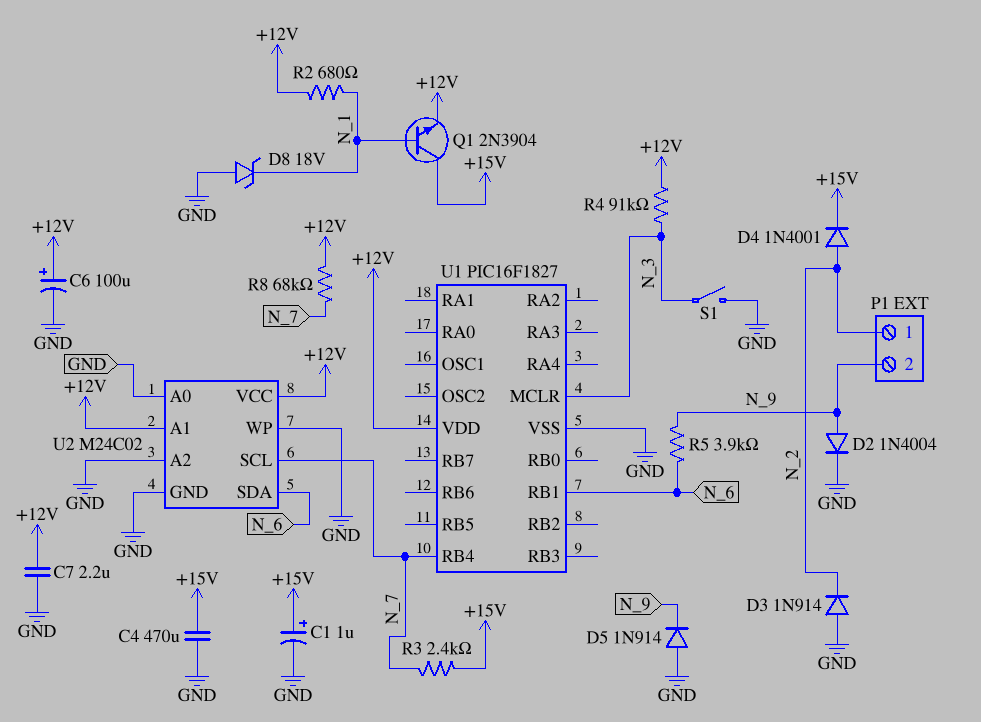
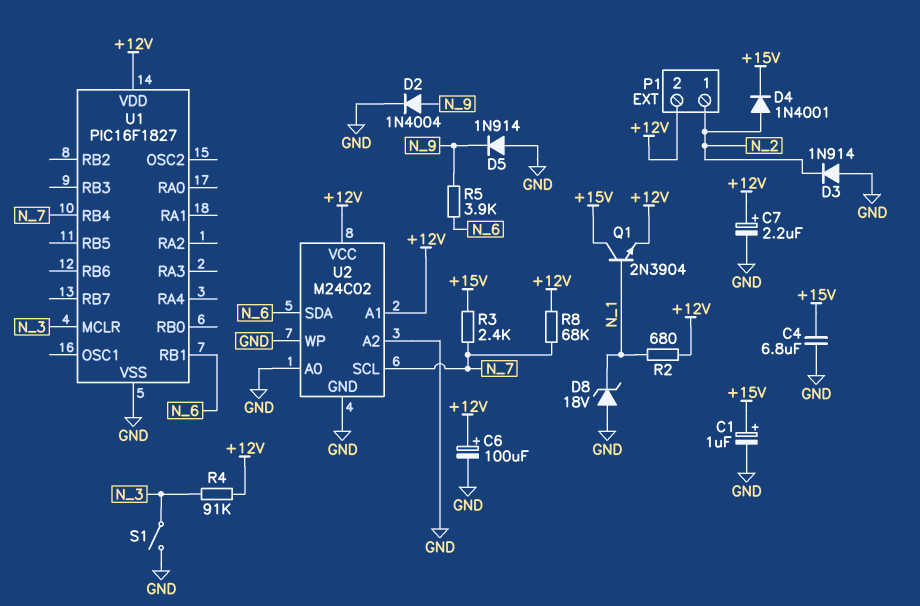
C4: 470uF (+15V, GND) -> 6.8uF (+15V, GND)
C7: 2.2uF (+12V, GND) -> 2.2uF (plus +12V, minus GND)
P1 pin 2: N_9 -> +12V

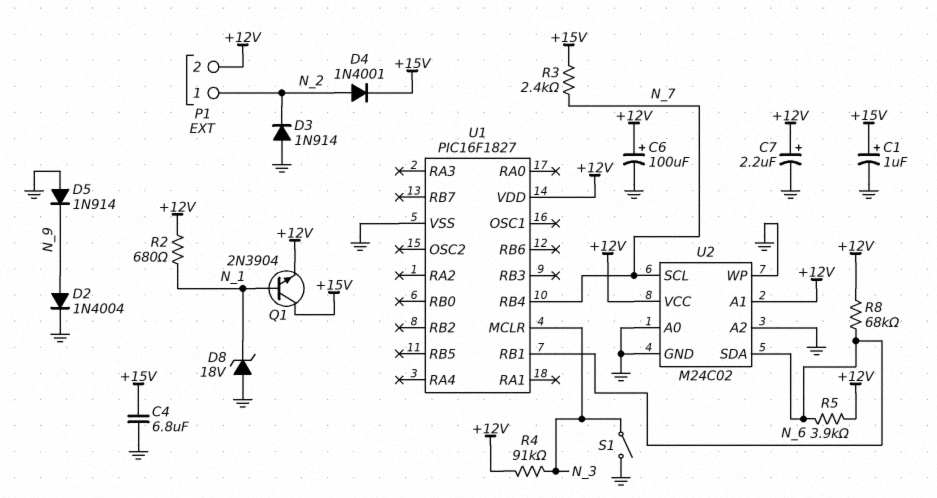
R5: 3.9k (N_6, N_9) -> 3.9k (+12V, N_6)
R8: 68k (+12V, N_7) -> 68k (+12V, N_6)

